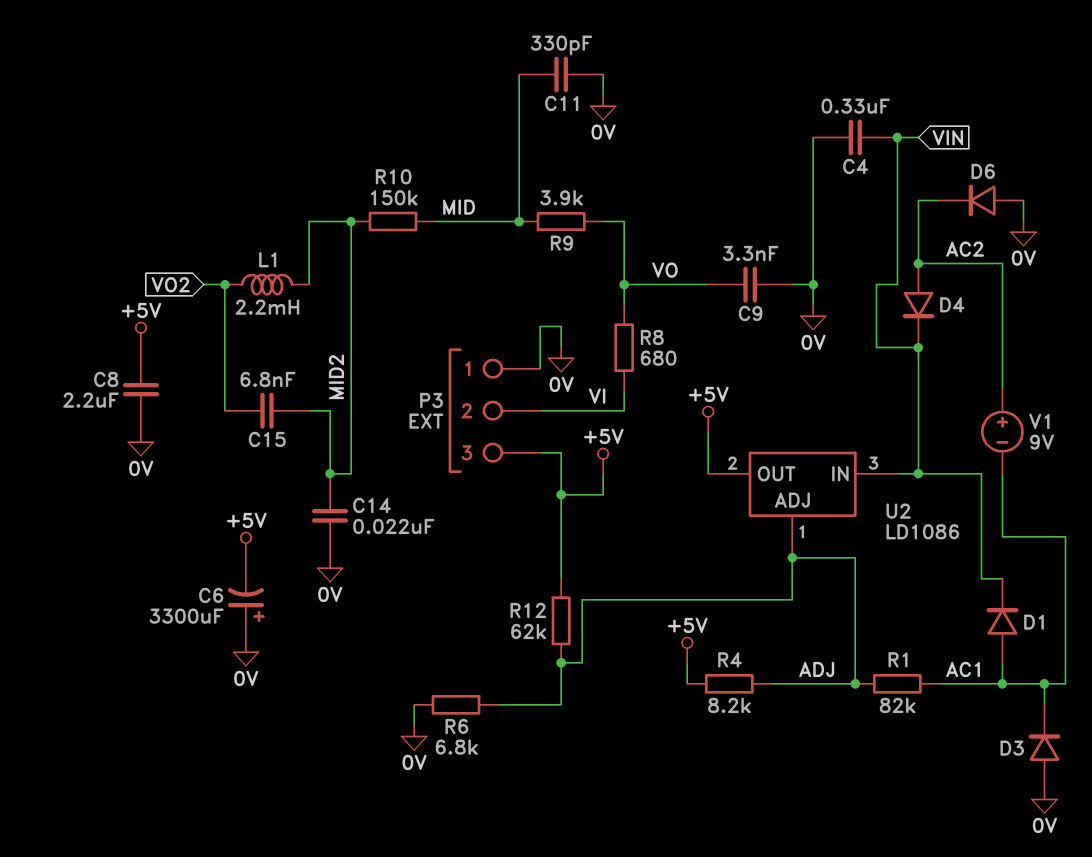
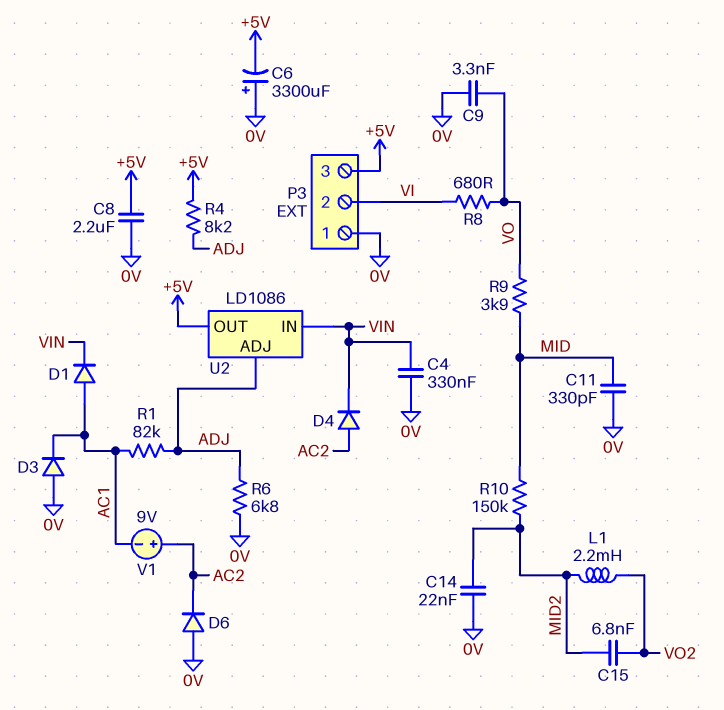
R12: 62k (+5V, ADJ) -> none

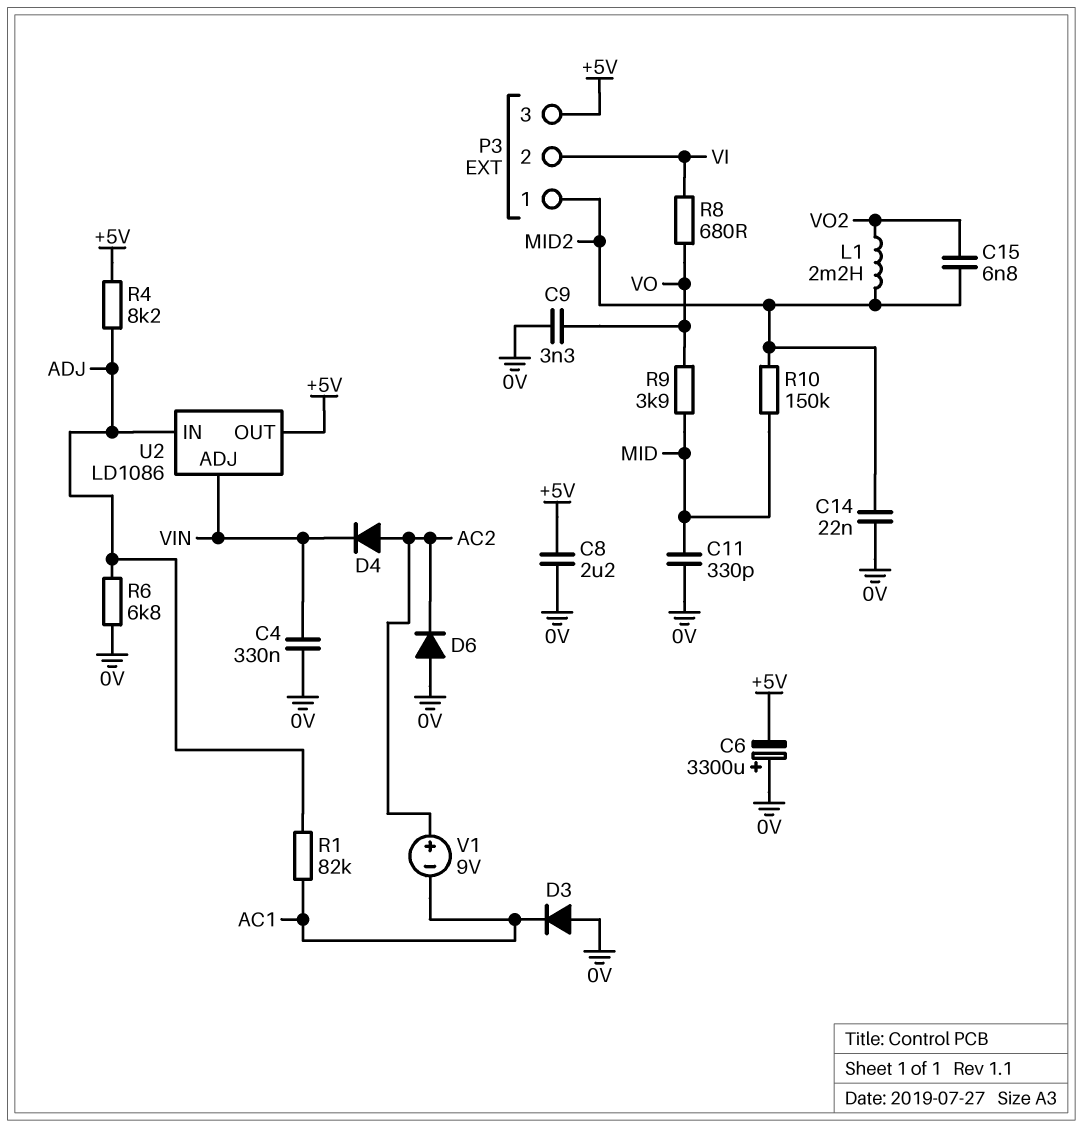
D1: diode (A AC1, K VIN) -> none
P3 pin 1: 0V -> MID2
U2 pin ADJ: ADJ -> VIN
U2 pin IN: VIN -> ADJ

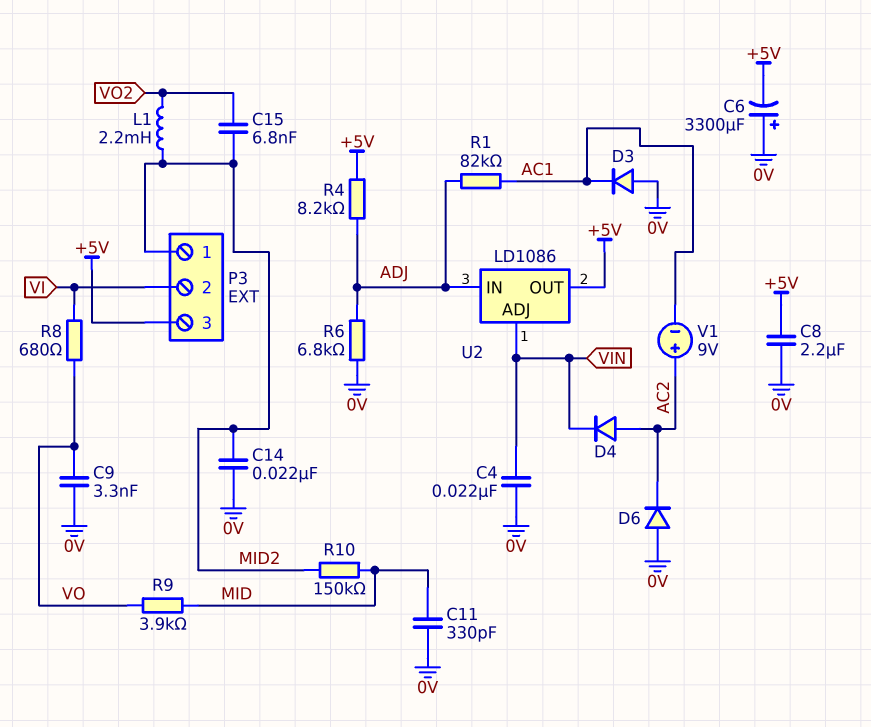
C4: 330nF (0V, VIN) -> 22nF (0V, VIN)

